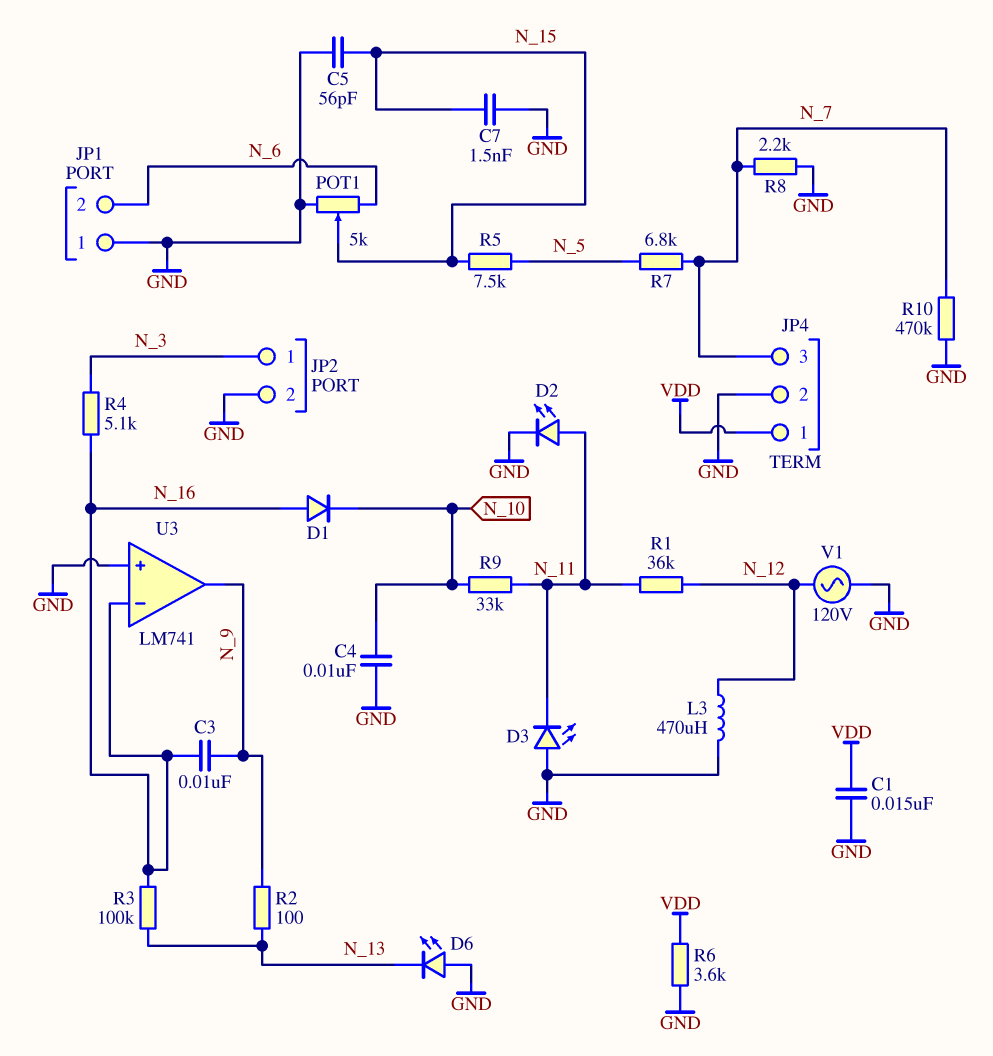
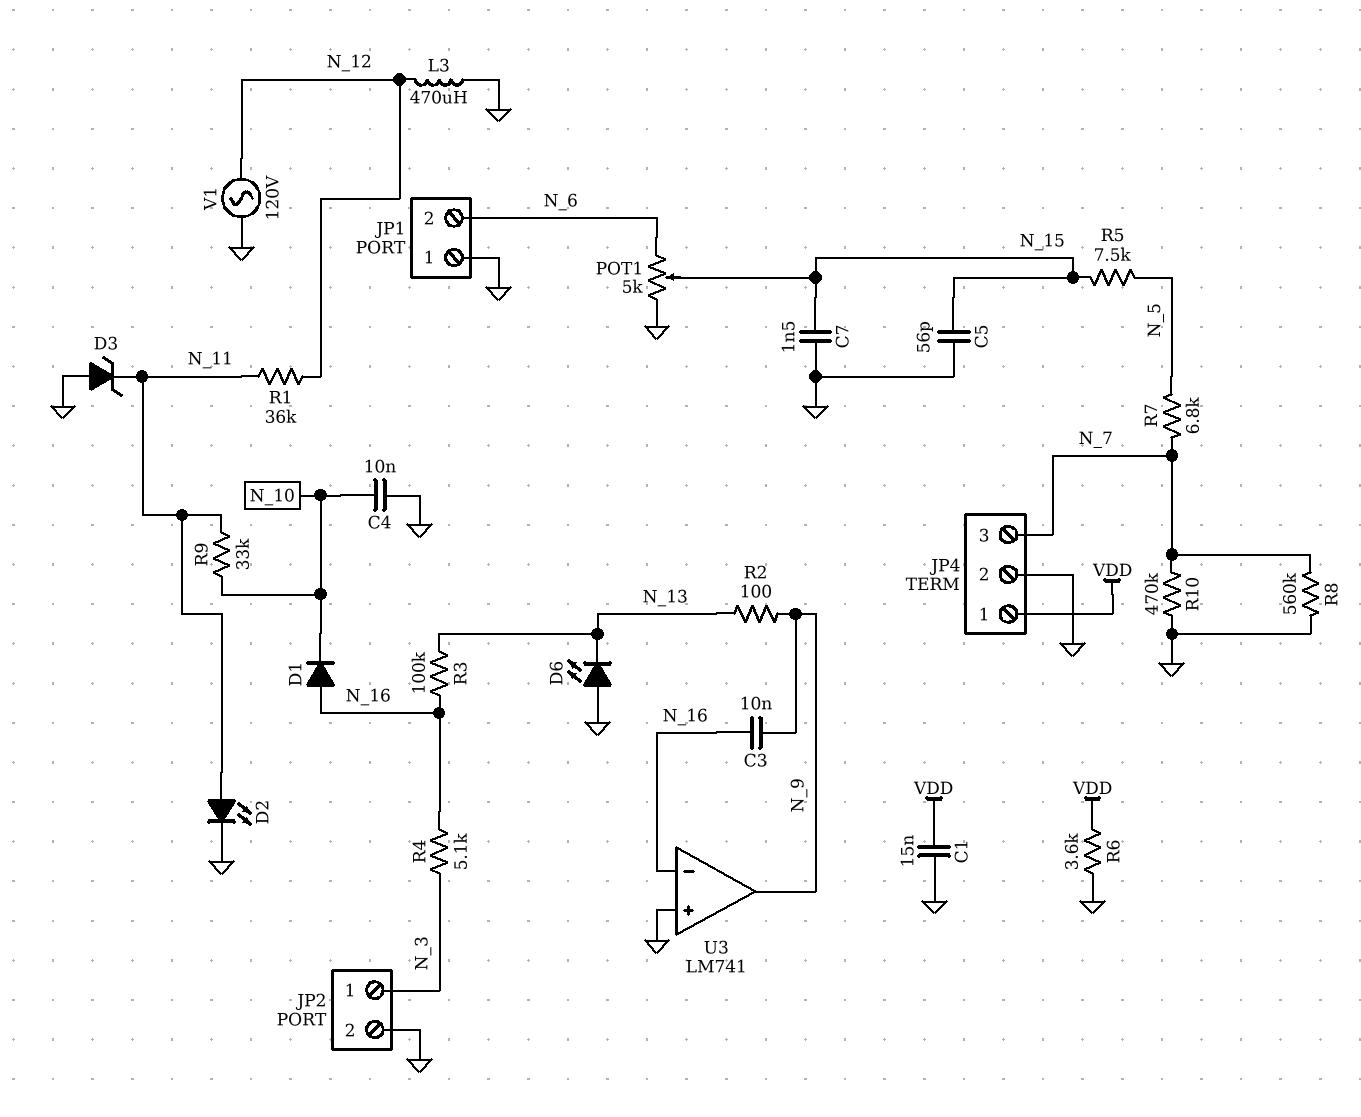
D3: LED (A GND, K N_11) -> zener (A GND, K N_11)
R8: 2.2k (GND, N_7) -> 560k (GND, N_7)

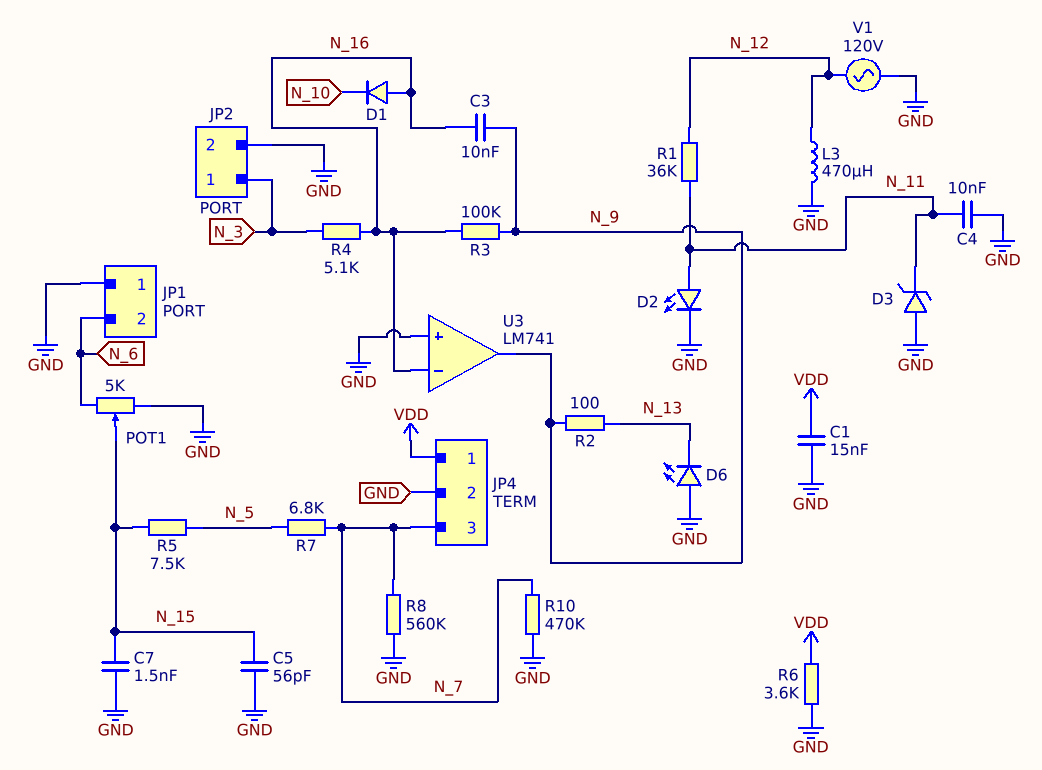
C4: 10nF (GND, N_10) -> 10nF (GND, N_11)
R3: 100k (N_13, N_16) -> 100k (N_9, N_16)
R9: 33k (N_10, N_11) -> none

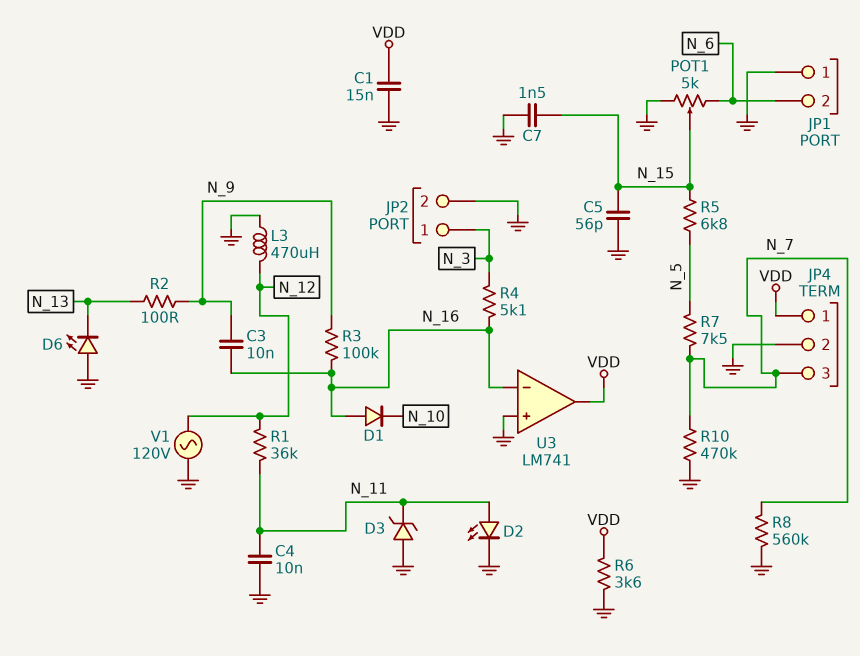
R5: 7.5k (N_5, N_15) -> 6.8k (N_5, N_15)
R7: 6.8k (N_5, N_7) -> 7.5k (N_5, N_7)
U3 pin out: N_9 -> VDD

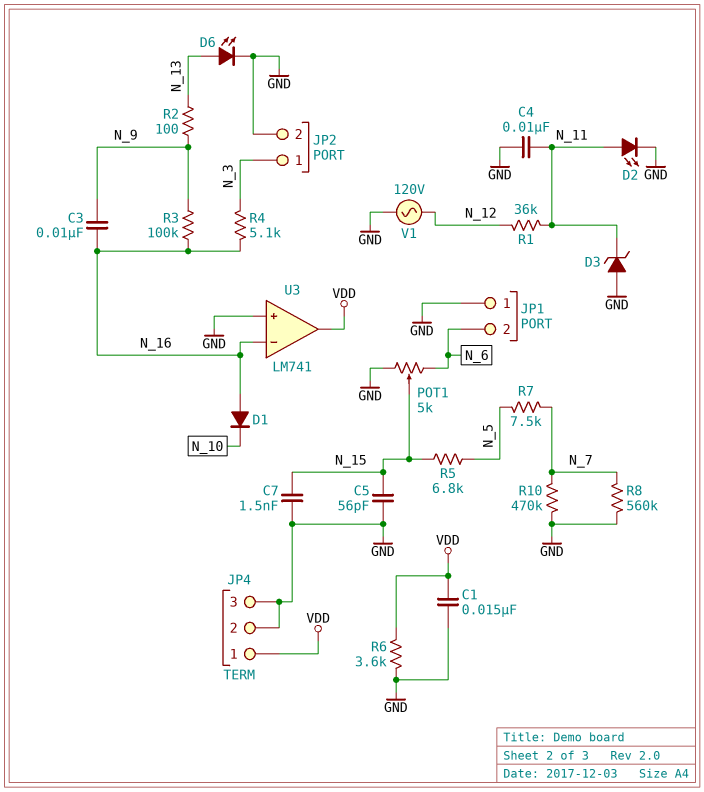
D6: LED (A GND, K N_13) -> LED (A N_13, K GND)
JP4 pin 3: N_7 -> GND
L3: 470uH (GND, N_12) -> none

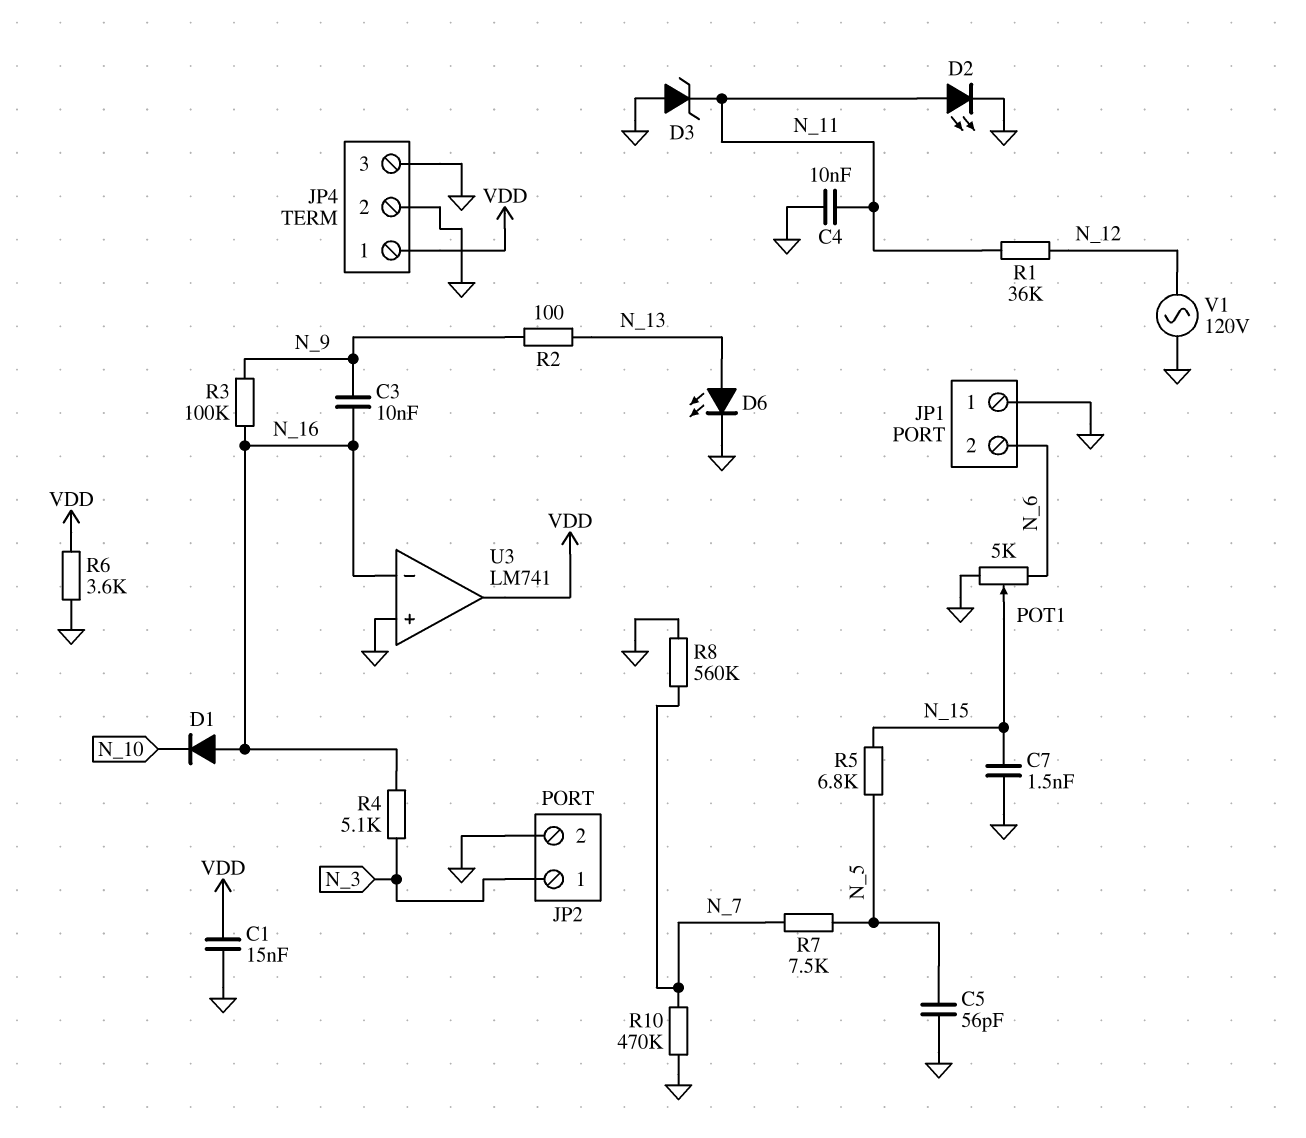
C5: 56pF (GND, N_15) -> 56pF (GND, N_5)

